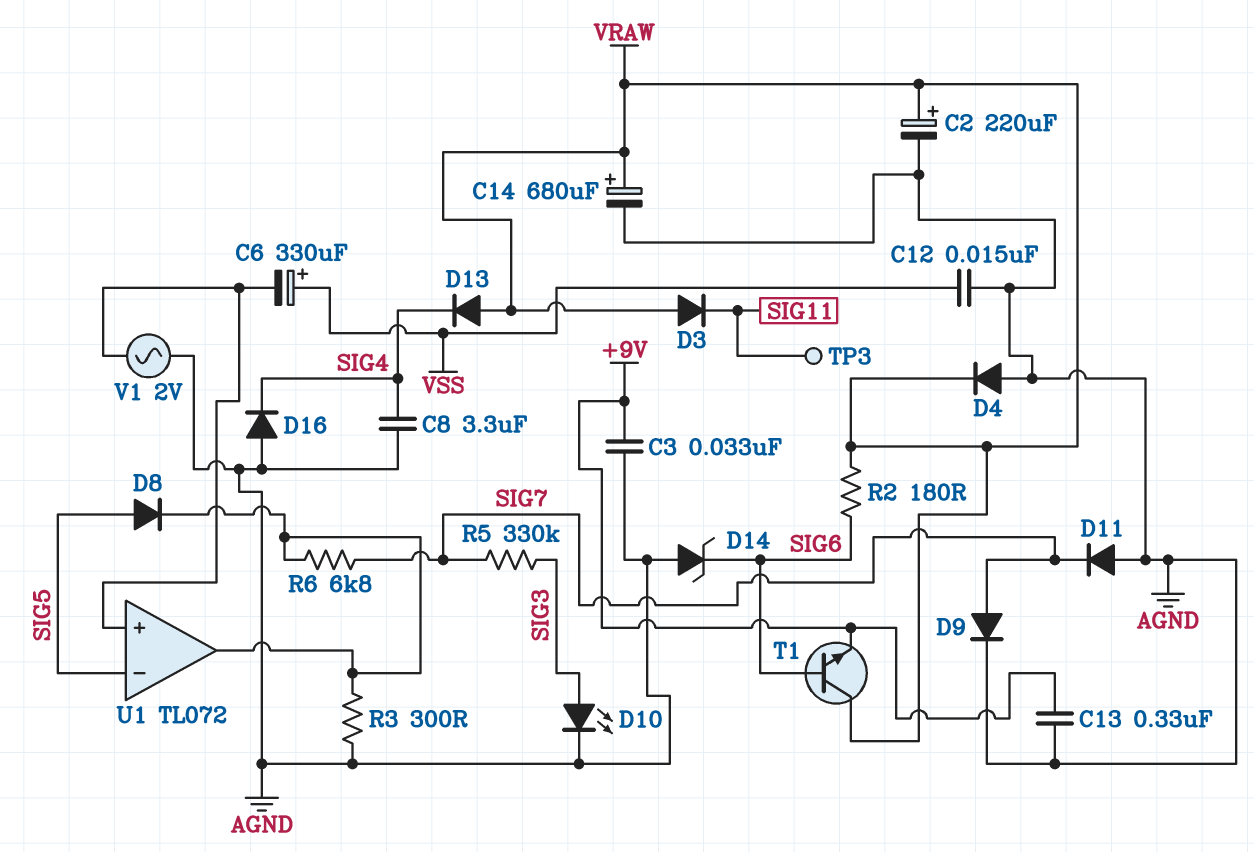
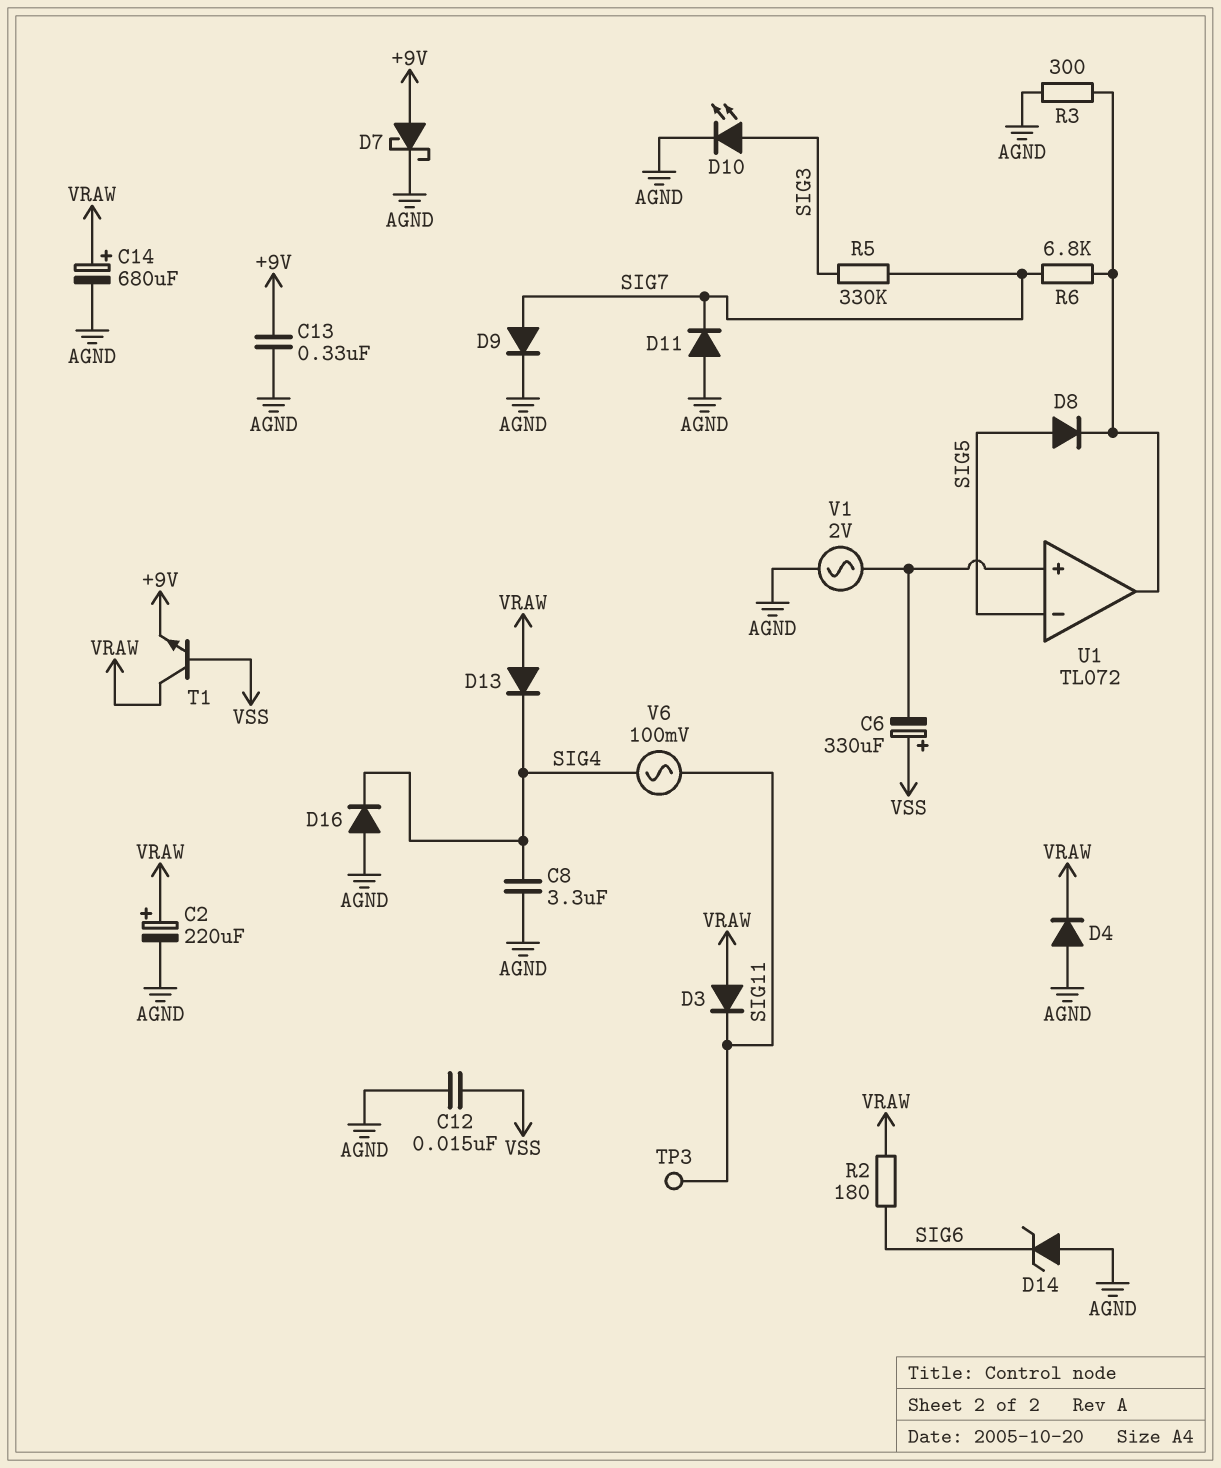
C3: 33nF (+9V, AGND) -> none
D7: none -> schottky (A +9V, K AGND)
T1: NPN (B SIG6, C VRAW, E +9V) -> NPN (B VSS, C VRAW, E +9V)
V6: none -> AC 100mV (SIG4, SIG11)

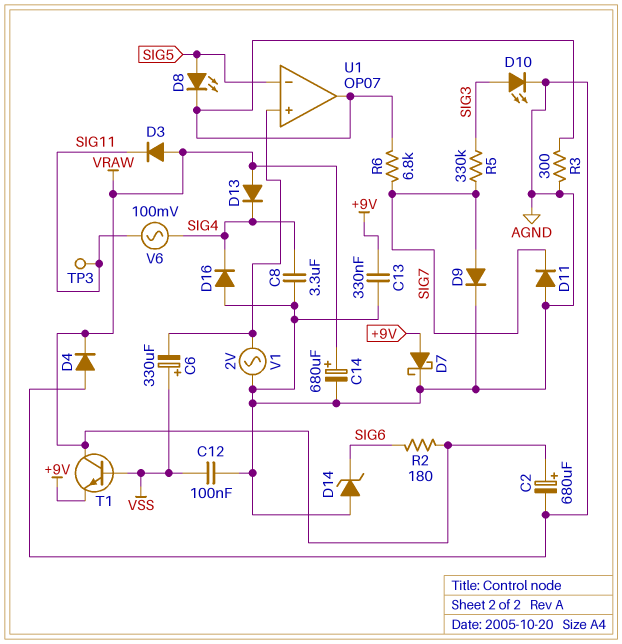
C2: 220uF (plus VRAW, minus AGND) -> 680uF (plus VRAW, minus AGND)
C12: 15nF (AGND, VSS) -> 100nF (AGND, VSS)
D8: diode (A SIG5, K U1/out) -> LED (A SIG5, K U1/out)
U1: TL072 -> OP07

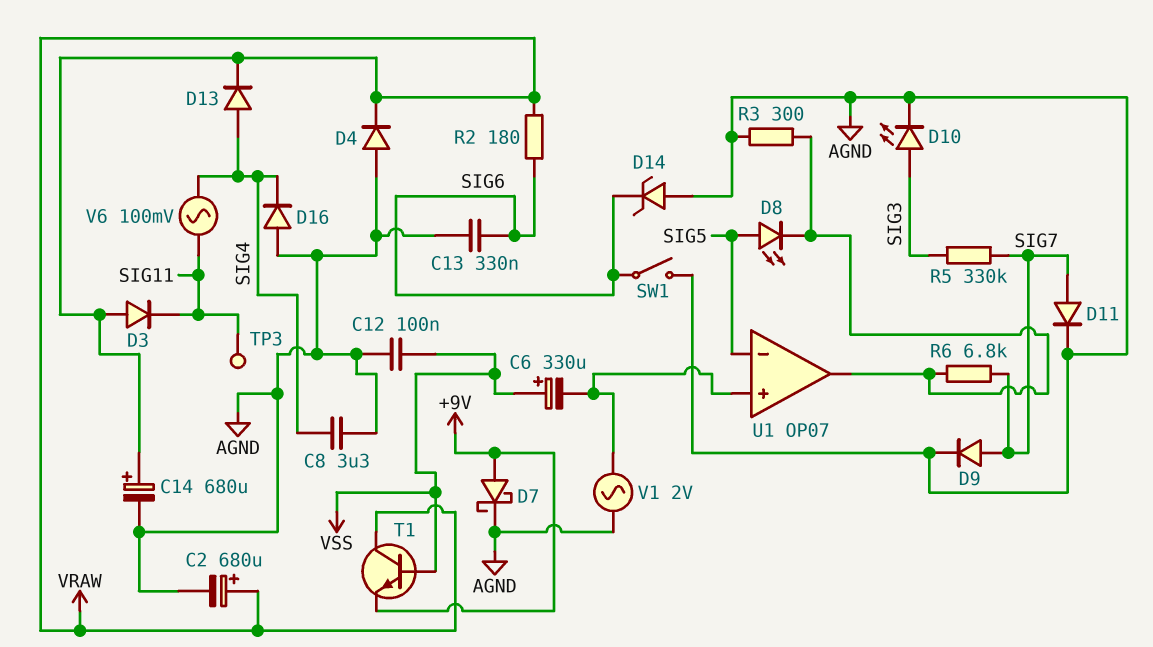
C13: 330nF (+9V, AGND) -> 330nF (AGND, SIG6)
D11: diode (A AGND, K SIG7) -> diode (A SIG7, K AGND)
D13: diode (A VRAW, K SIG4) -> diode (A SIG4, K VRAW)
SW1: none -> switch (AGND, SIG6)

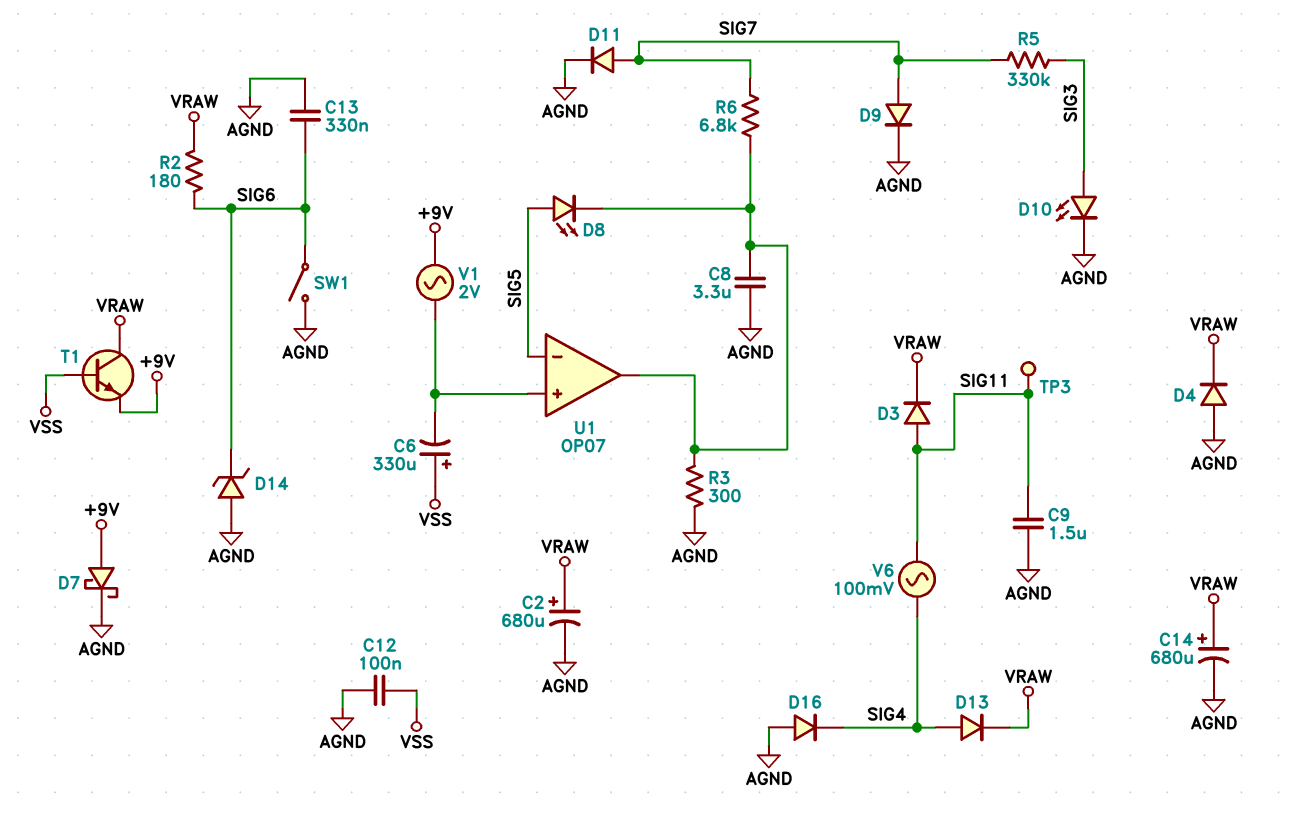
C8: 3.3uF (AGND, SIG4) -> 3.3uF (AGND, U1/out)
C9: none -> 1.5uF (AGND, SIG11)
D3: diode (A VRAW, K SIG11) -> diode (A SIG11, K VRAW)
V1: AC 2V (AGND, U1/in+) -> AC 2V (+9V, U1/in+)

